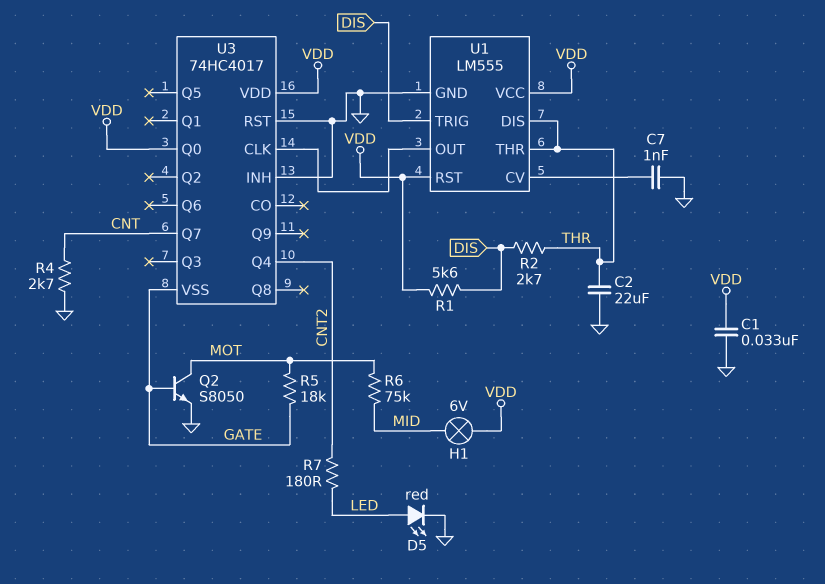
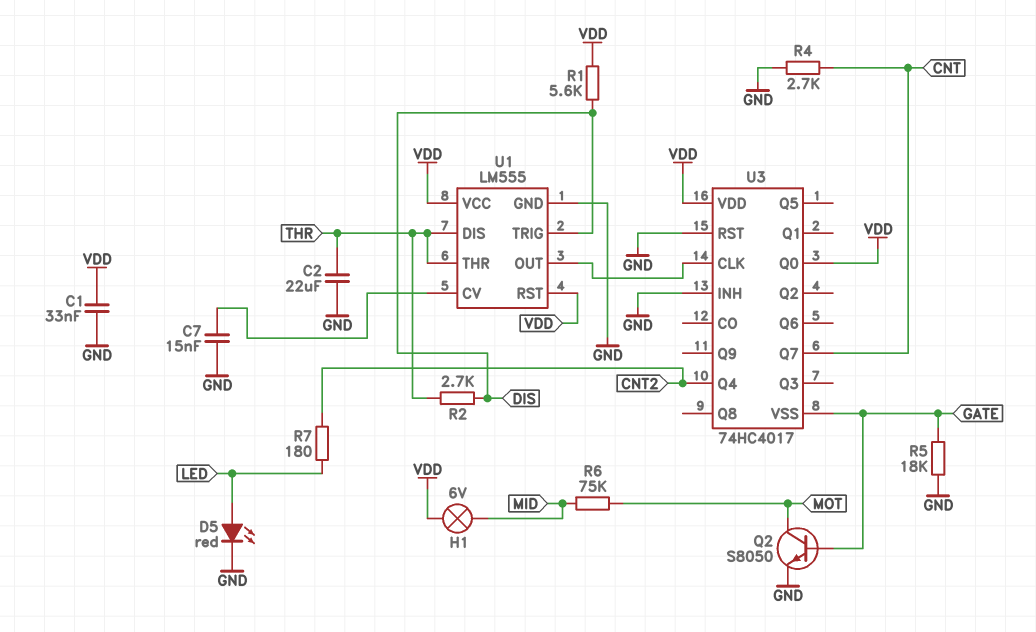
C7: 1nF (GND, U1/CV) -> 15nF (GND, U1/CV)
R5: 18k (GATE, MOT) -> 18k (GATE, GND)

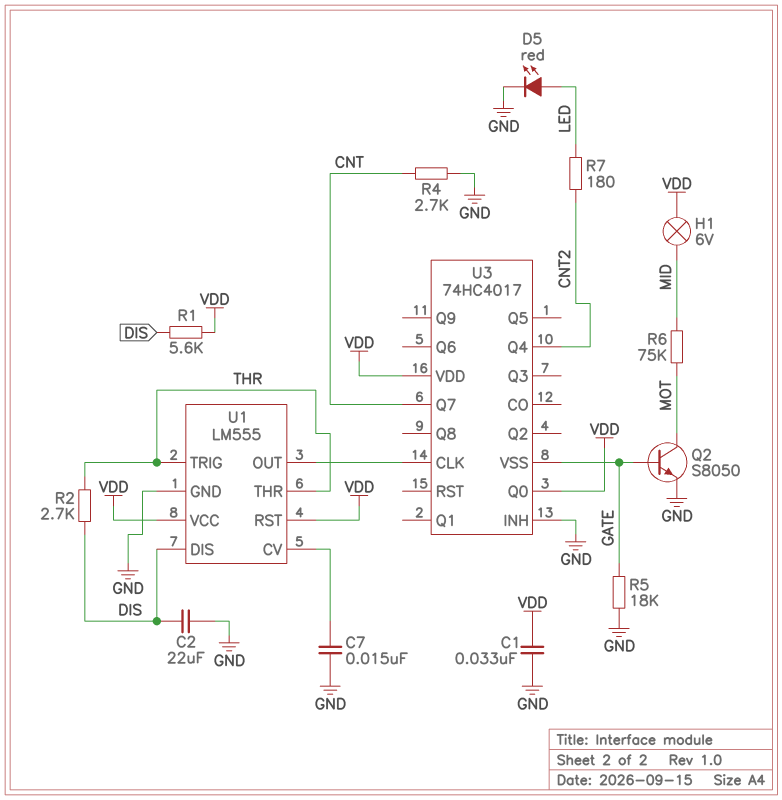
C2: 22uF (GND, THR) -> 22uF (DIS, GND)
U1 pin DIS: THR -> DIS
U1 pin TRIG: DIS -> THR
U3 pin RST: GND -> none

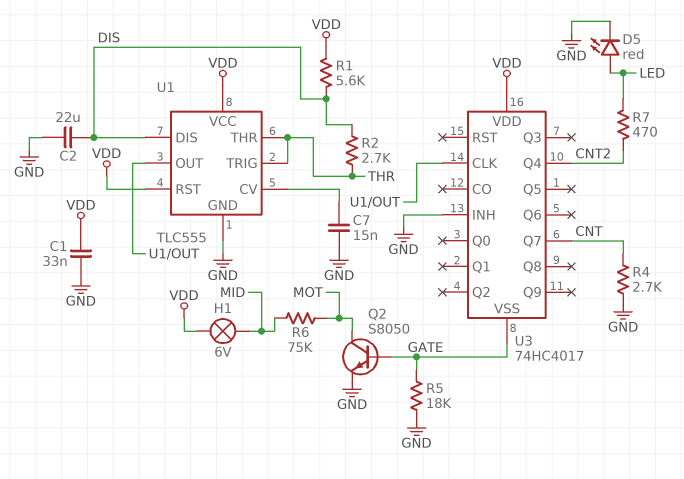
R7: 180 (CNT2, LED) -> 470 (CNT2, LED)
U1: LM555 -> TLC555
U3 pin Q0: VDD -> none

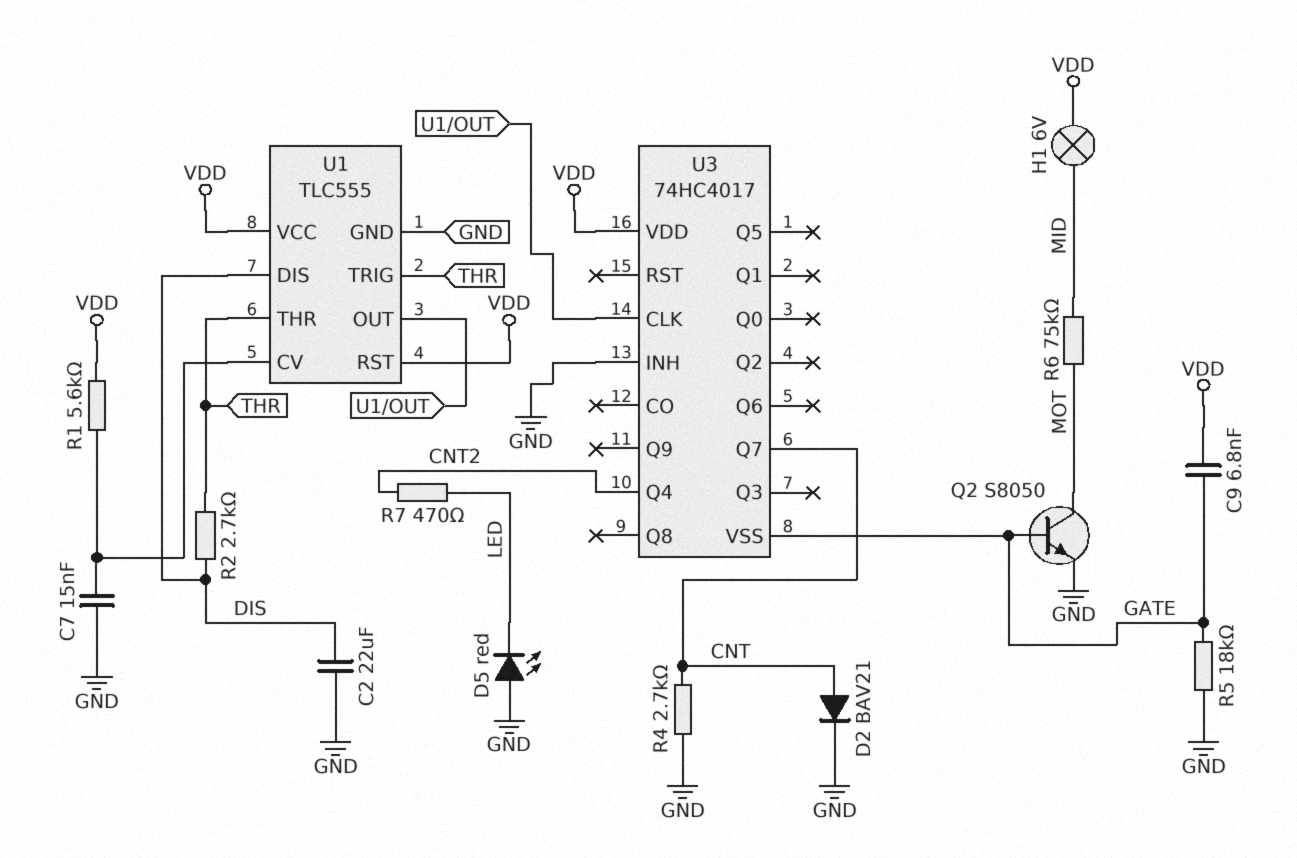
C1: 33nF (GND, VDD) -> none
C9: none -> 6.8nF (GATE, VDD)
D2: none -> diode BAV21 (A CNT, K GND)
D5: LED red (A LED, K GND) -> LED red (A GND, K LED)
R1: 5.6k (DIS, VDD) -> 5.6k (U1/CV, VDD)

